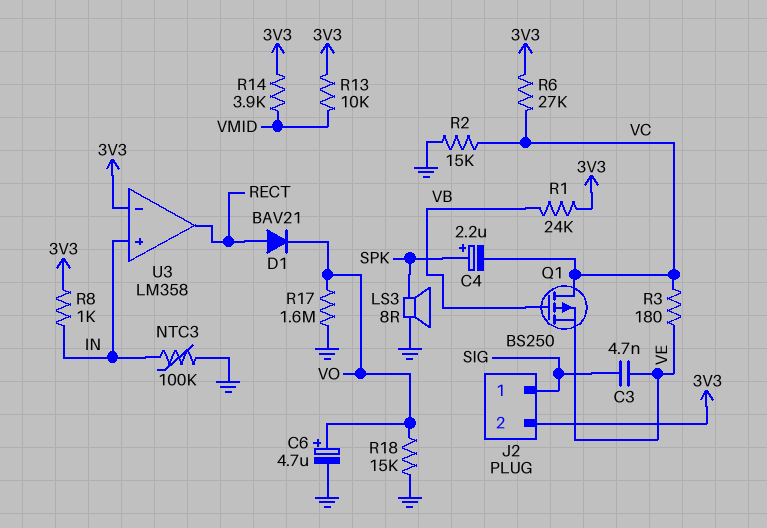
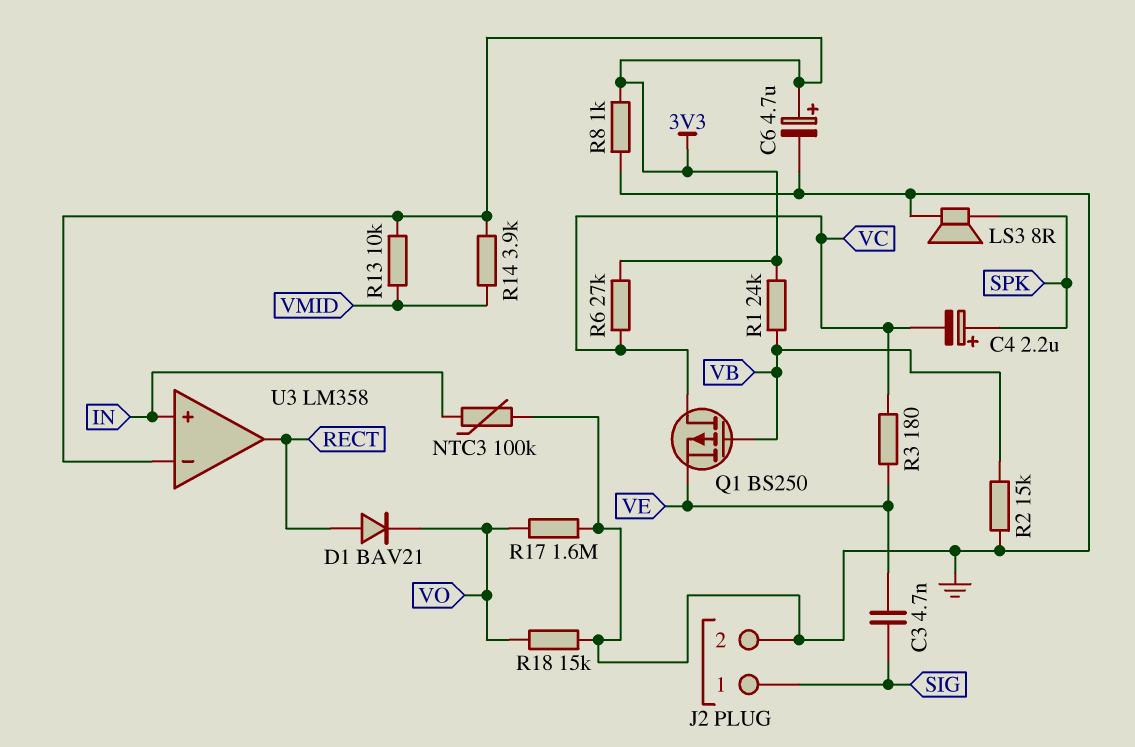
C6: 4.7uF (plus VO, minus GND) -> 4.7uF (plus 3V3, minus GND)
J2 pin 2: 3V3 -> GND
R2: 15k (GND, VC) -> 15k (GND, VB)
R8: 1k (3V3, IN) -> 1k (3V3, GND)

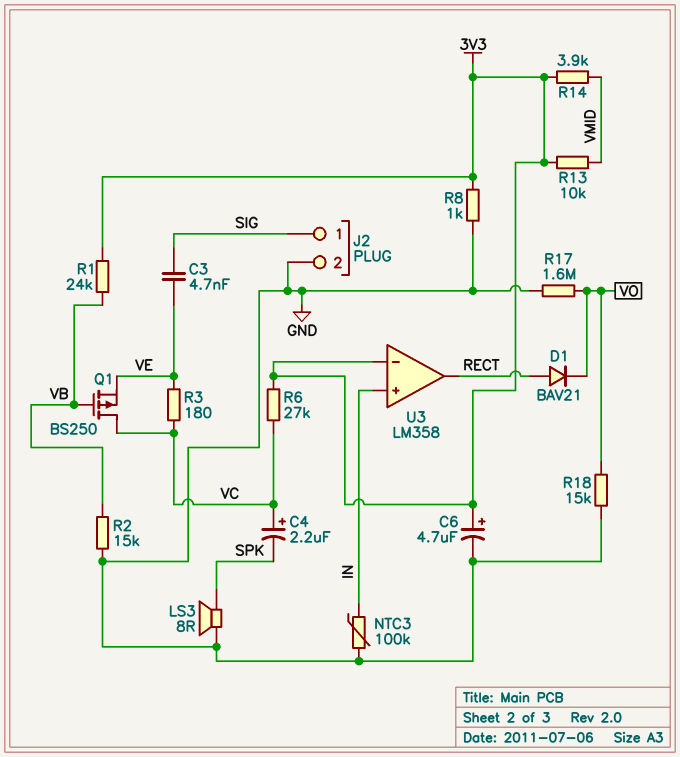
C4: 2.2uF (plus SPK, minus VC) -> 2.2uF (plus VC, minus SPK)

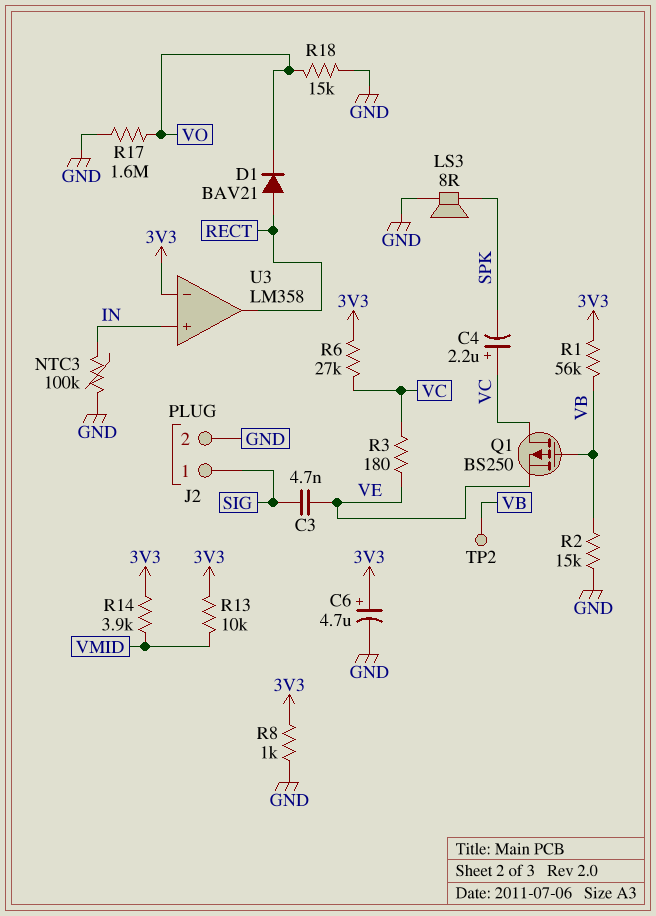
R1: 24k (3V3, VB) -> 56k (3V3, VB)
TP2: none -> test point (VB)

